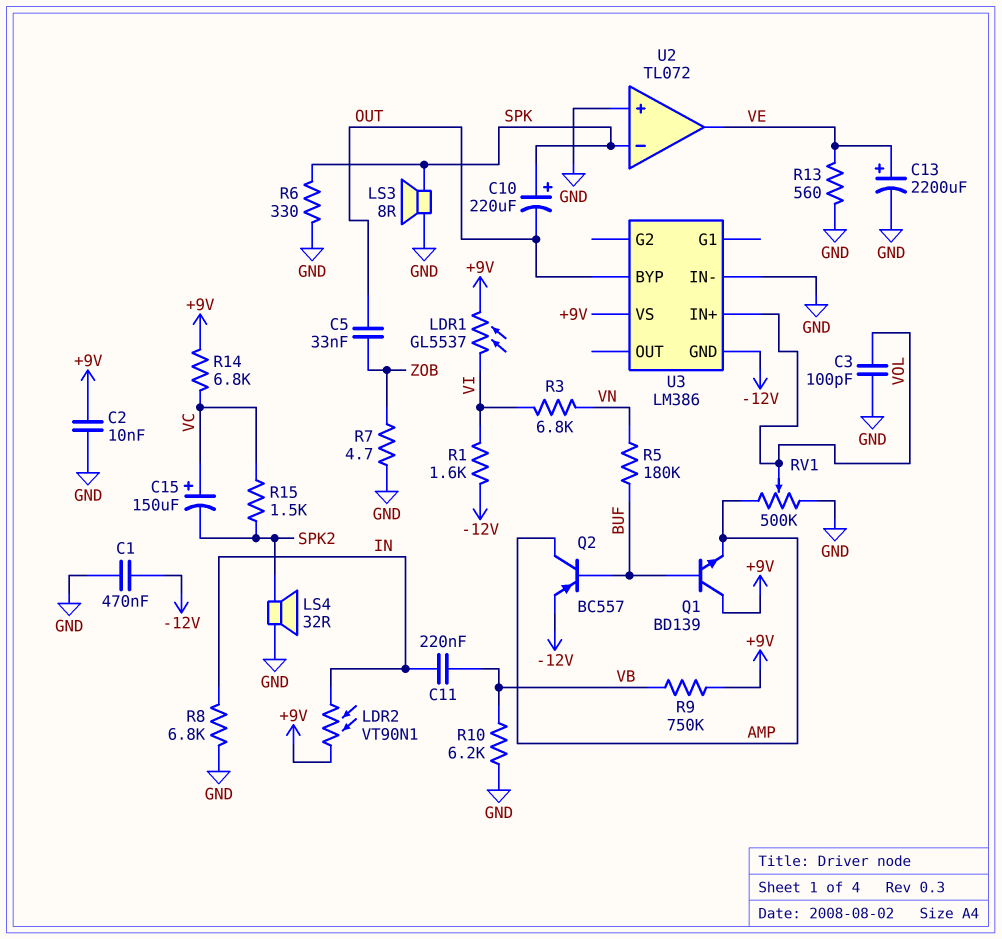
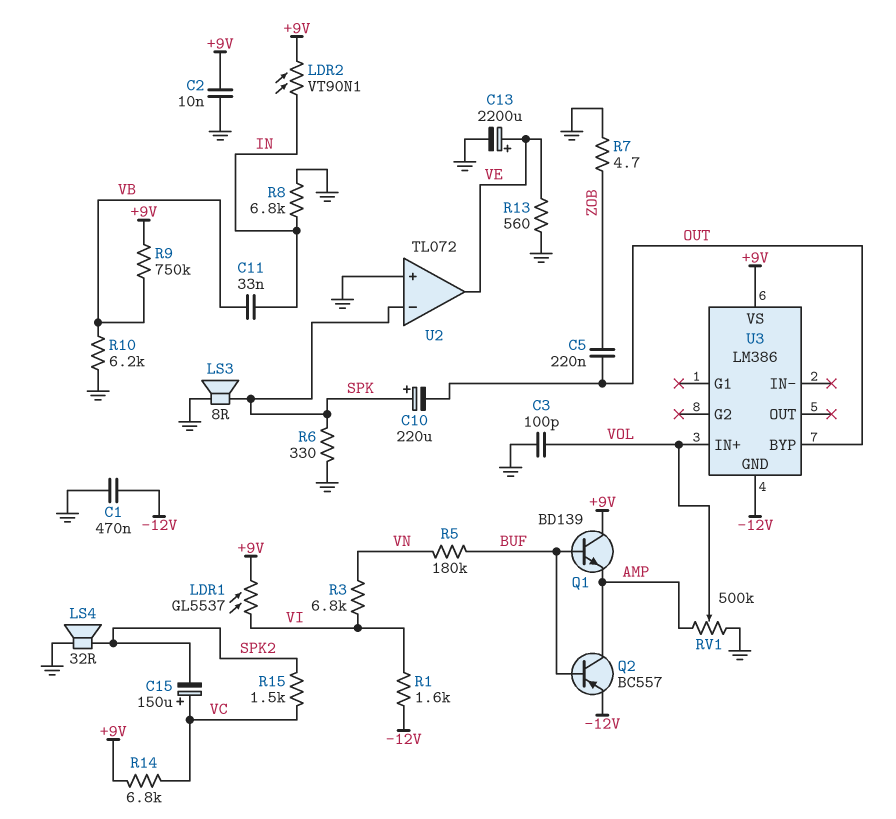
C5: 33nF (OUT, ZOB) -> 220nF (OUT, ZOB)
C11: 220nF (IN, VB) -> 33nF (IN, VB)
U3 pin IN-: GND -> none

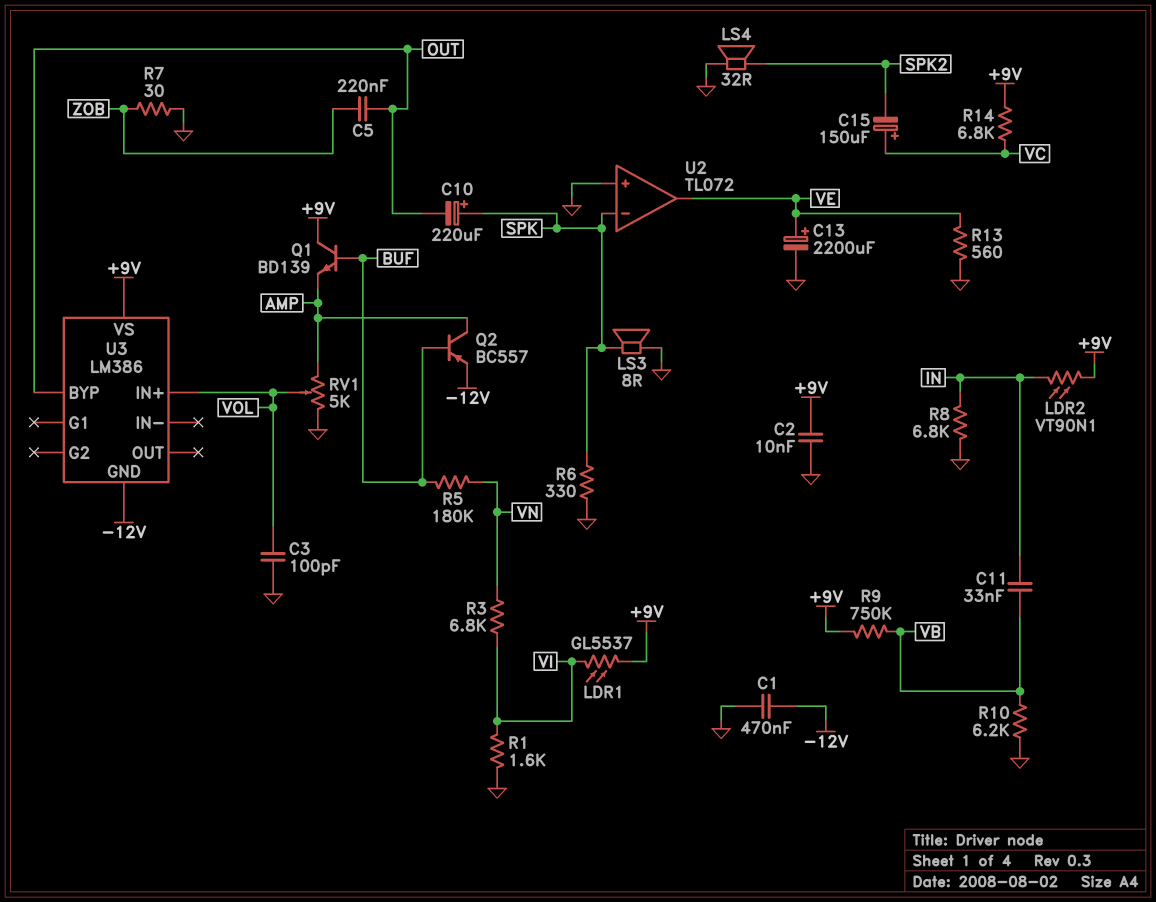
R1: 1.6k (-12V, VI) -> 1.6k (GND, VI)
R7: 4.7 (GND, ZOB) -> 30 (GND, ZOB)
R15: 1.5k (SPK2, VC) -> none
RV1: 500k (AMP, GND, wiper VOL) -> 5k (AMP, GND, wiper VOL)

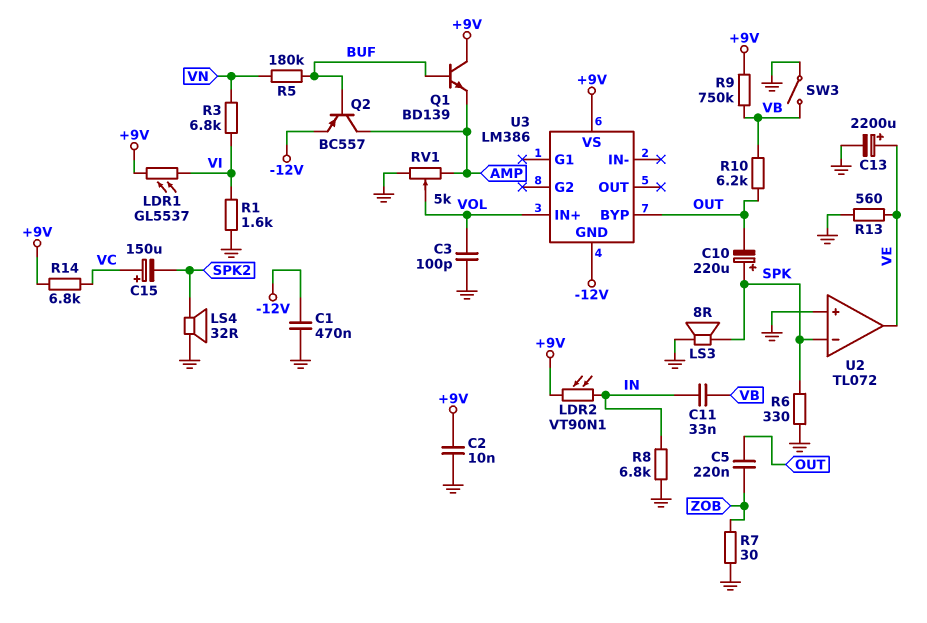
R10: 6.2k (GND, VB) -> 6.2k (OUT, VB)
SW3: none -> switch (GND, VB)

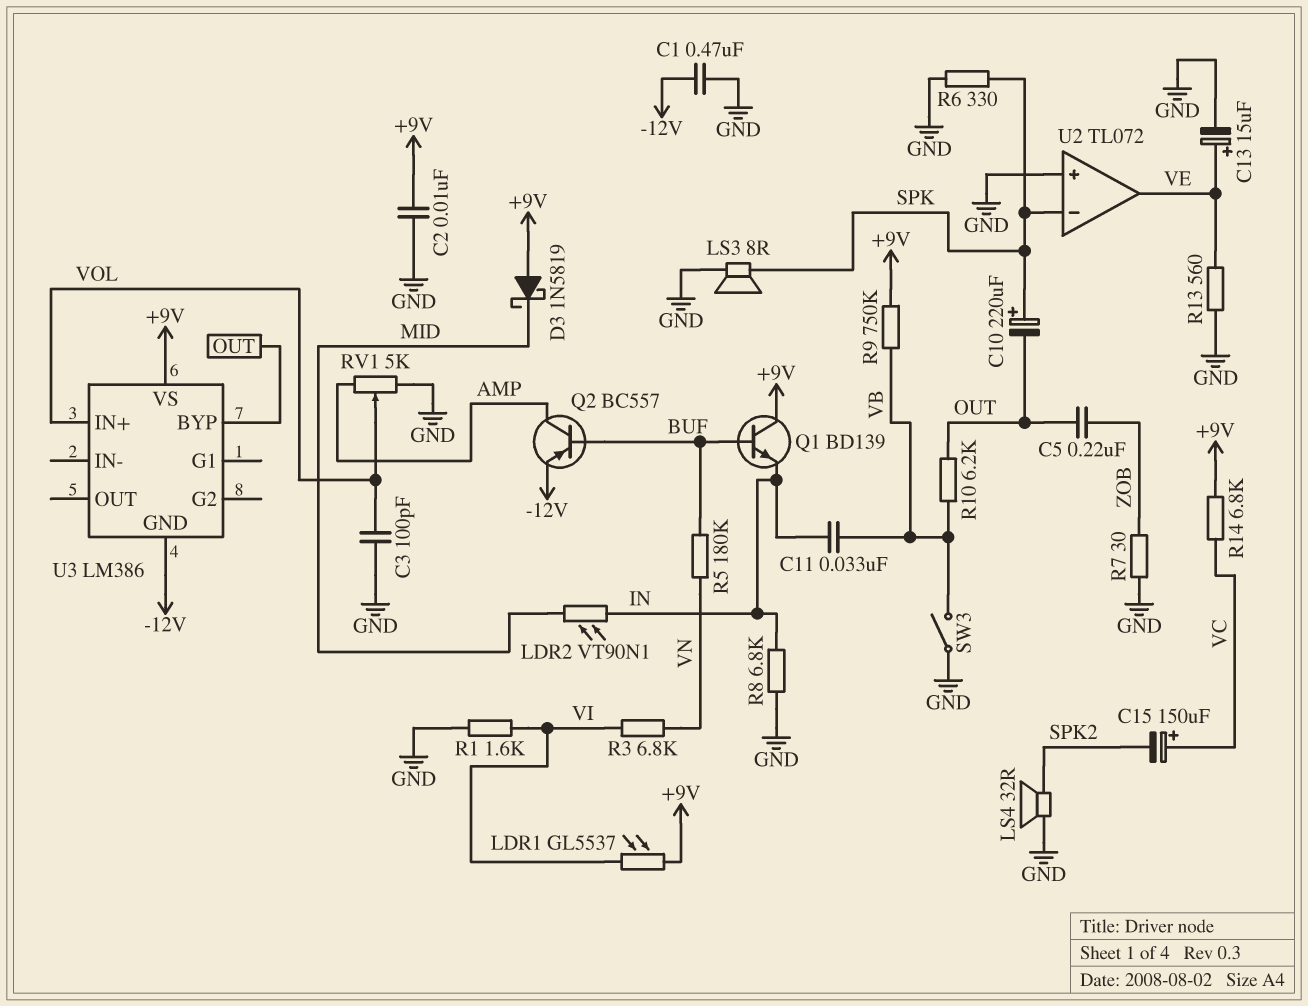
C13: 2200uF (plus VE, minus GND) -> 15uF (plus VE, minus GND)
D3: none -> schottky 1N5819 (A +9V, K MID)
LDR2: VT90N1 (+9V, IN) -> VT90N1 (IN, MID)
Q1: NPN BD139 (B BUF, C +9V, E AMP) -> NPN BD139 (B BUF, C +9V, E IN)

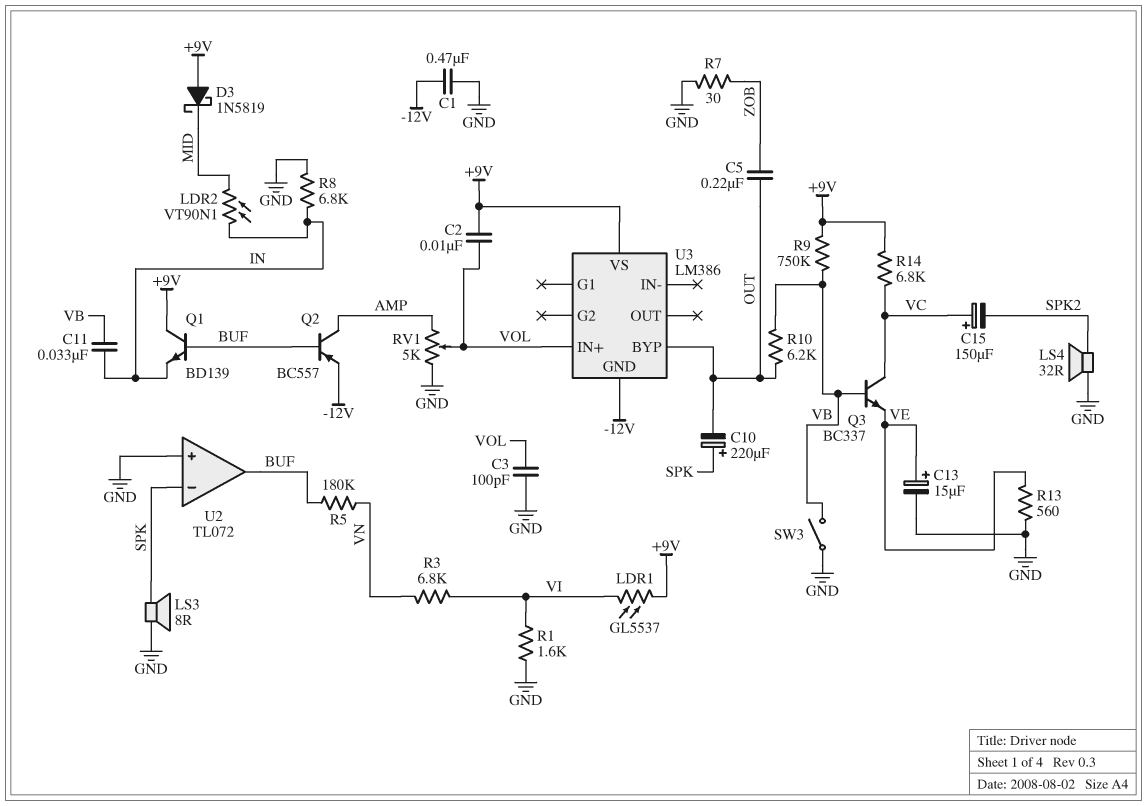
C2: 10nF (+9V, GND) -> 10nF (+9V, VOL)
Q3: none -> NPN BC337 (B VB, C VC, E VE)
R6: 330 (GND, SPK) -> none
U2 pin out: VE -> BUF

